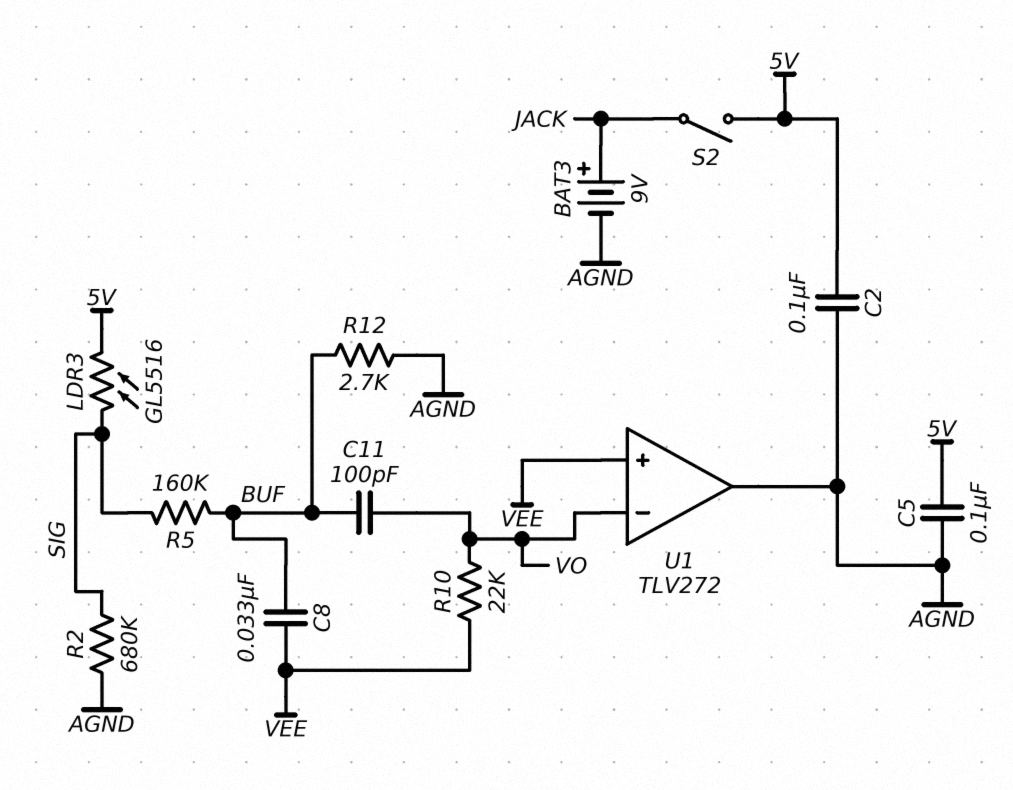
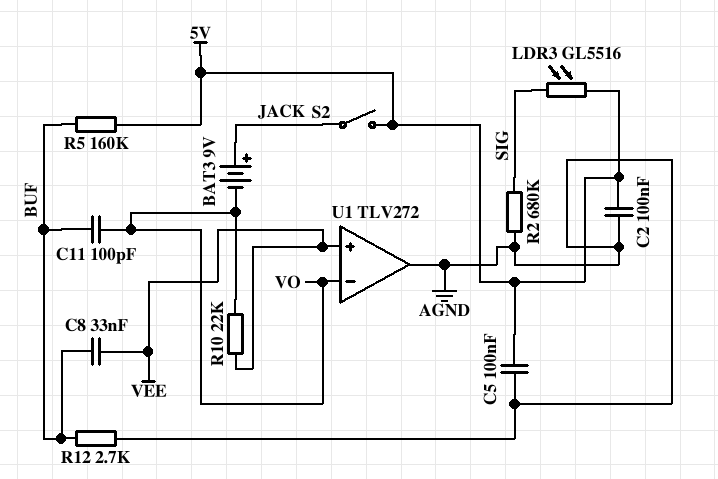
BAT3: 9V (plus JACK, minus AGND) -> 9V (plus JACK, minus VO)
R5: 160k (BUF, SIG) -> 160k (5V, BUF)

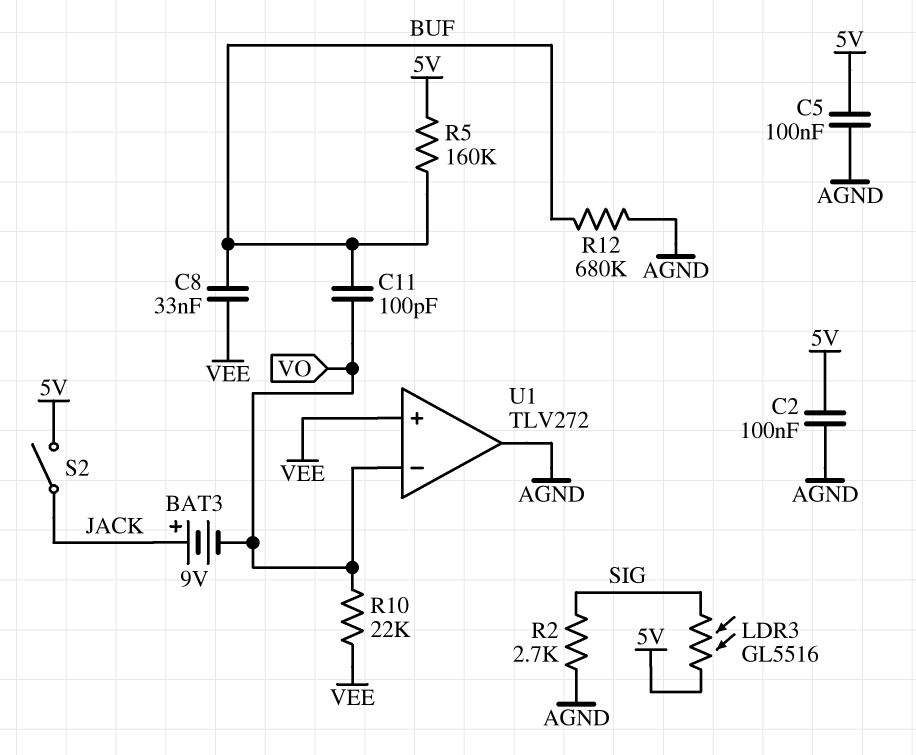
R2: 680k (AGND, SIG) -> 2.7k (AGND, SIG)
R12: 2.7k (AGND, BUF) -> 680k (AGND, BUF)

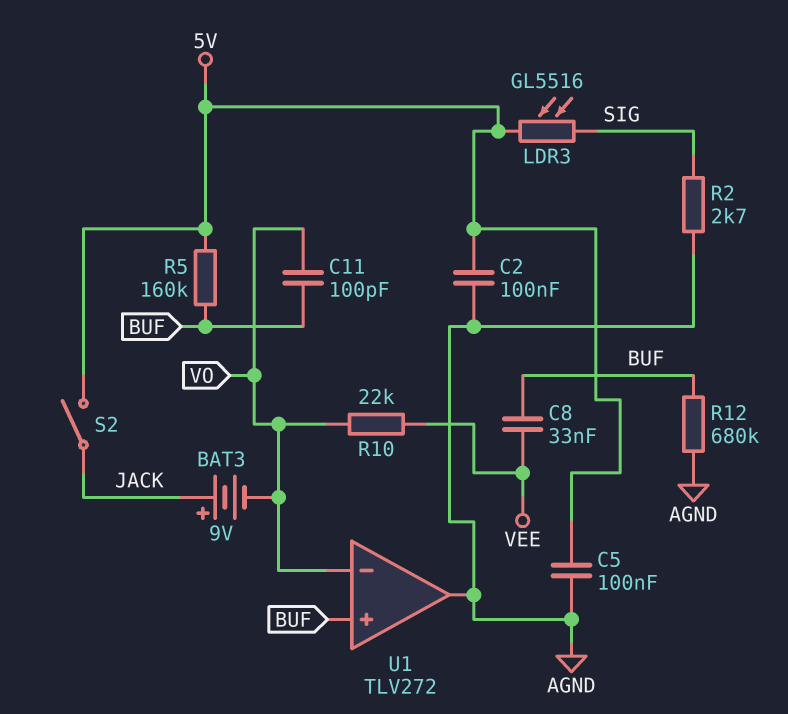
U1 pin in+: VEE -> BUF

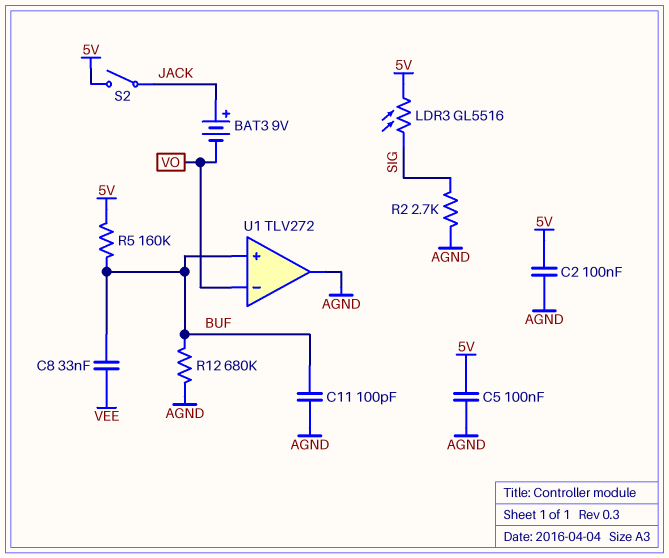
C11: 100pF (BUF, VO) -> 100pF (AGND, BUF)
R10: 22k (VEE, VO) -> none

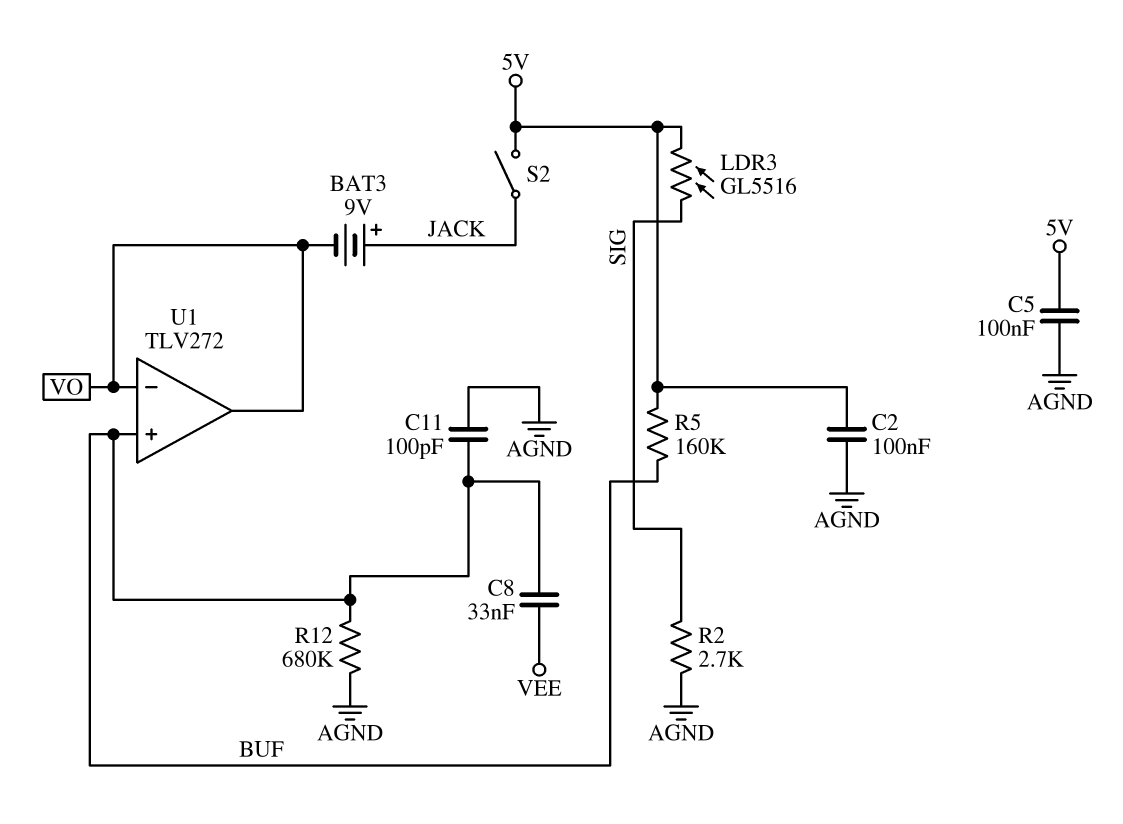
U1 pin out: AGND -> VO

